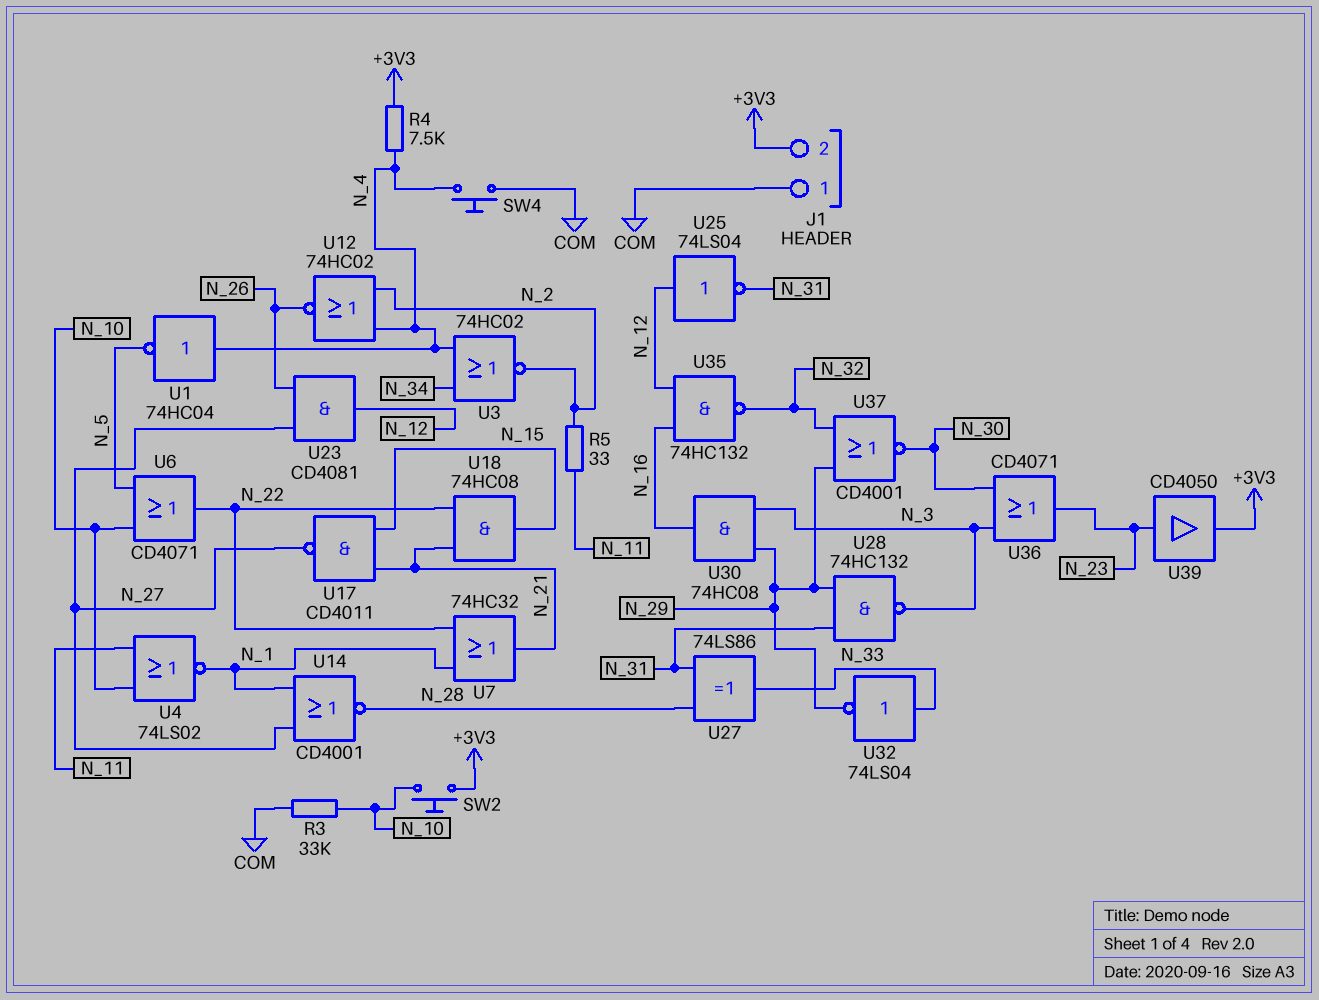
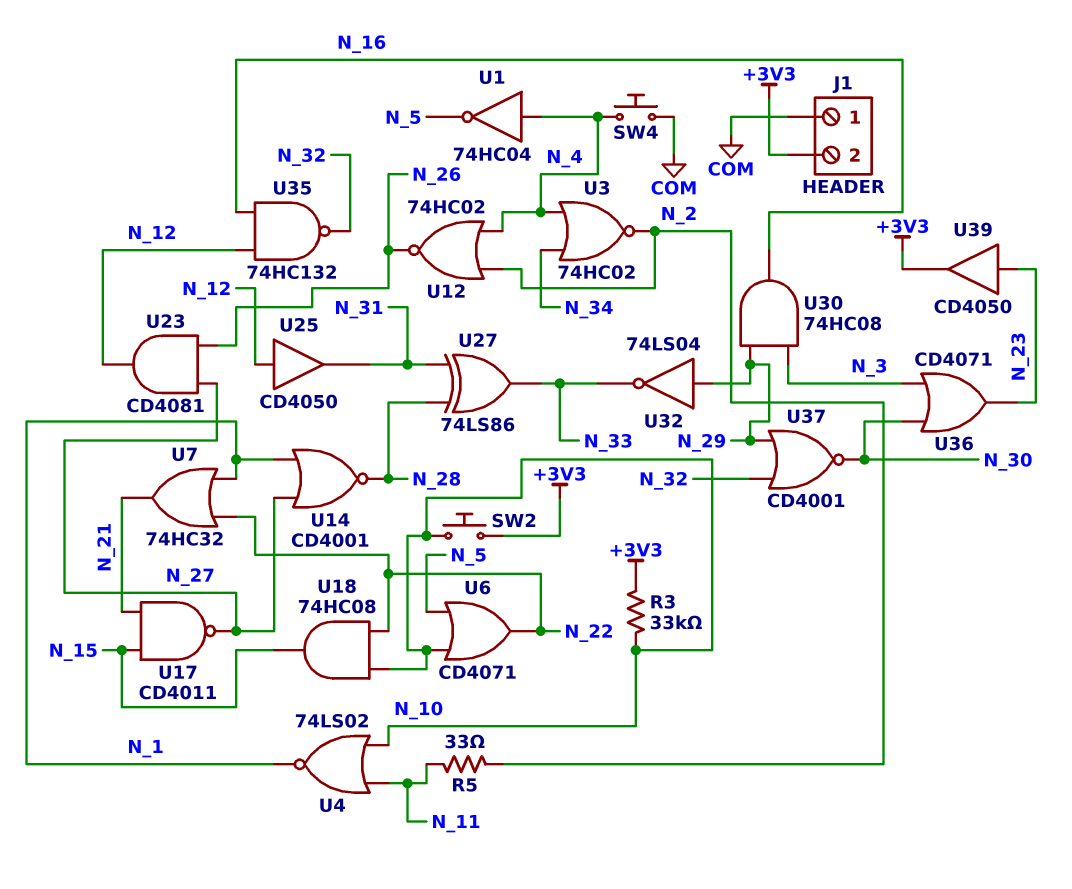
R3: 33k (COM, N_10) -> 33k (+3V3, N_10)
R4: 7.5k (+3V3, N_4) -> none
U18: AND 74HC08 (in N_21, in N_22, out N_15) -> AND 74HC08 (in N_10, in N_22, out N_15)
U25: NOT 74LS04 (in N_12, out N_31) -> buffer CD4050 (in N_12, out N_31)
U28: NAND 74HC132 (in N_29, in N_31, out N_3) -> none
U32: NOT 74LS04 (in N_33, out N_29) -> NOT 74LS04 (in N_29, out N_33)

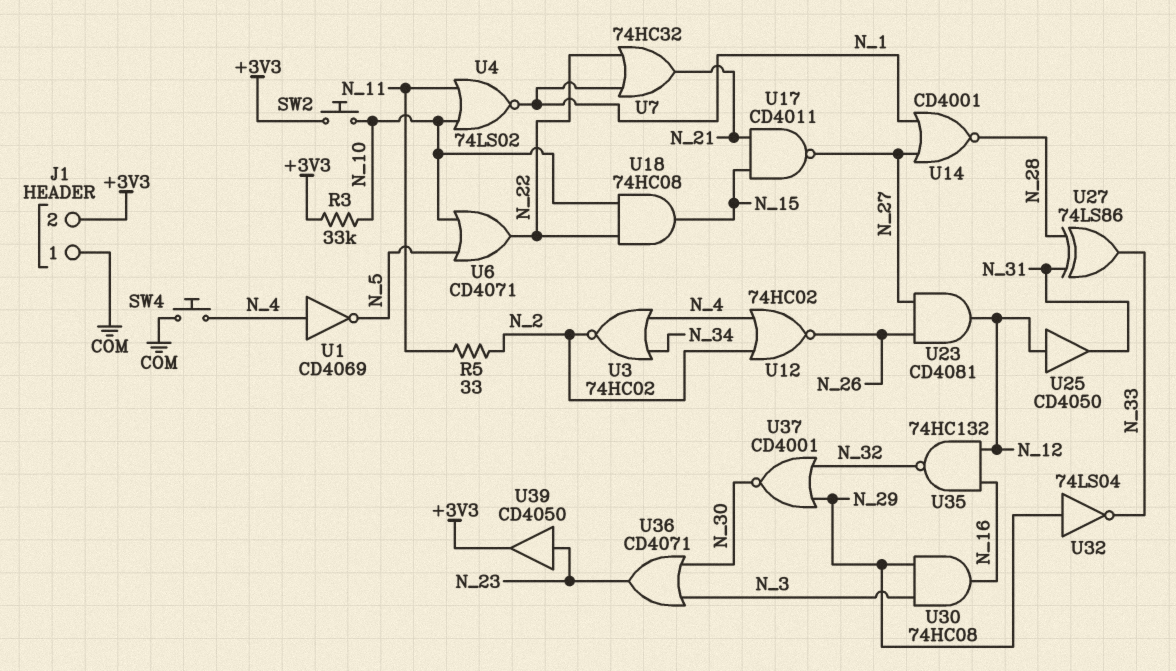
U1: NOT 74HC04 (in N_4, out N_5) -> NOT CD4069 (in N_4, out N_5)

